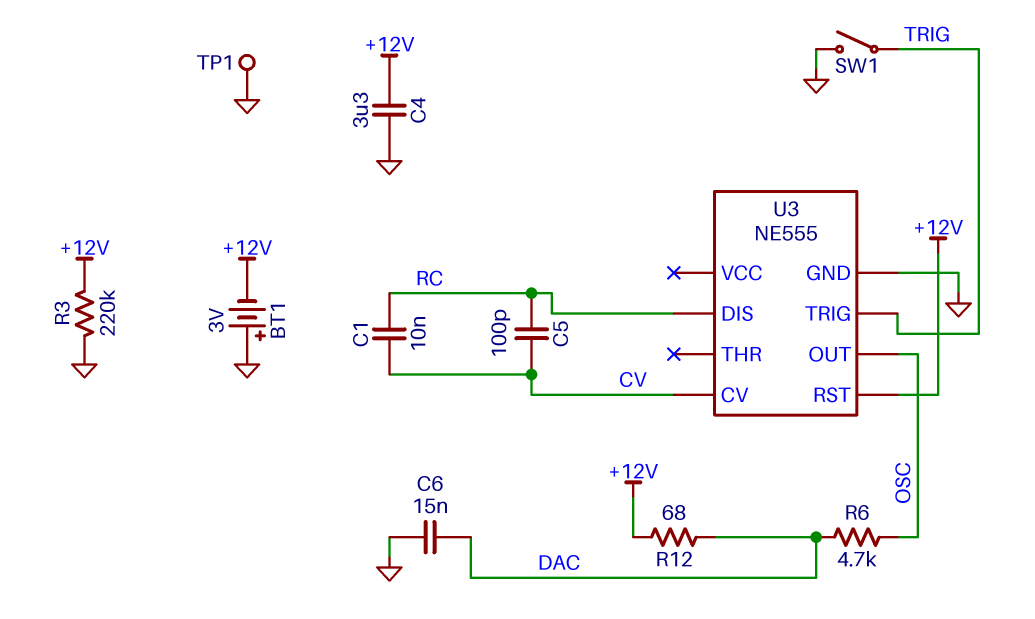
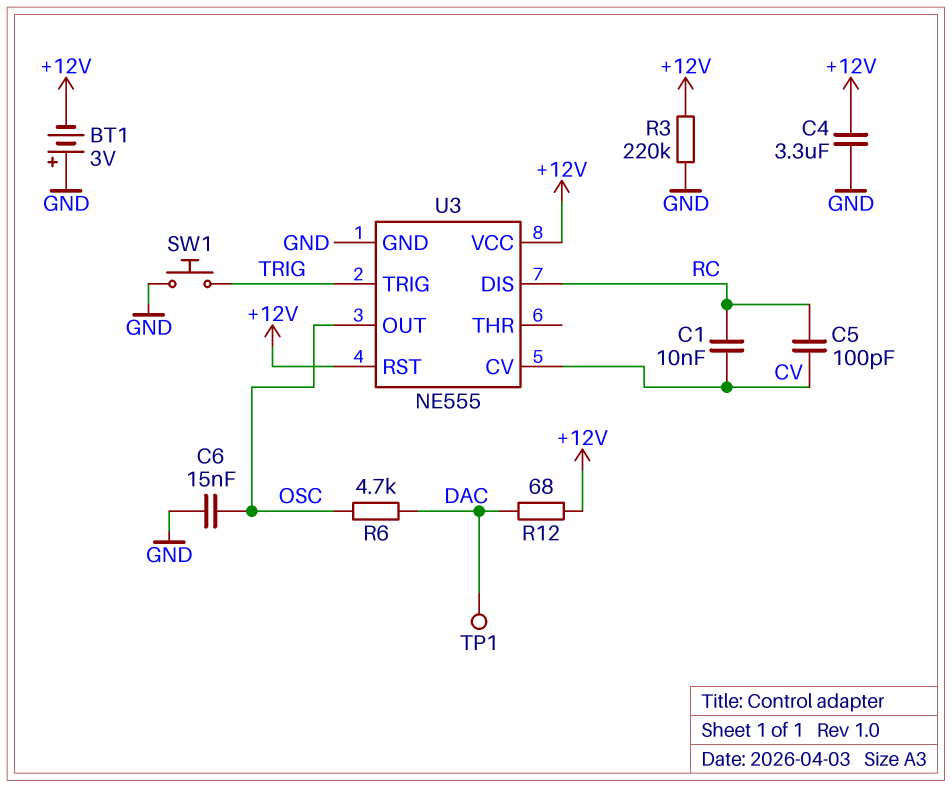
C6: 15nF (DAC, GND) -> 15nF (GND, OSC)
SW1: switch (GND, TRIG) -> button (GND, TRIG)
TP1: test point (GND) -> test point (DAC)
U3 pin VCC: none -> +12V

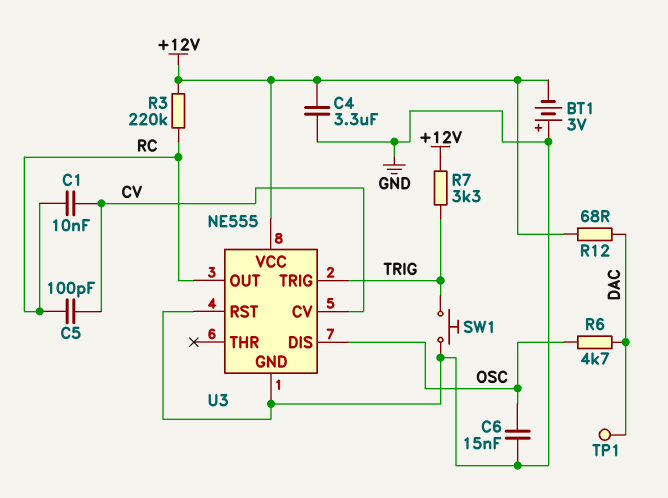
R3: 220k (+12V, GND) -> 220k (+12V, RC)
R7: none -> 3.3k (+12V, TRIG)
U3 pin DIS: RC -> OSC
U3 pin OUT: OSC -> RC
U3 pin RST: +12V -> GND

